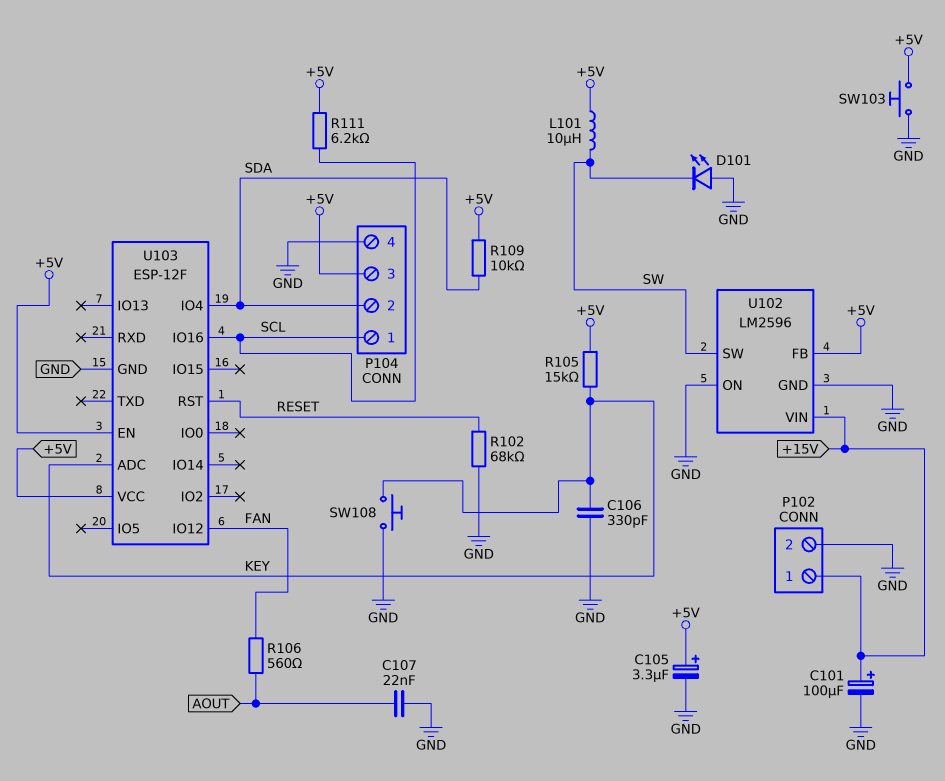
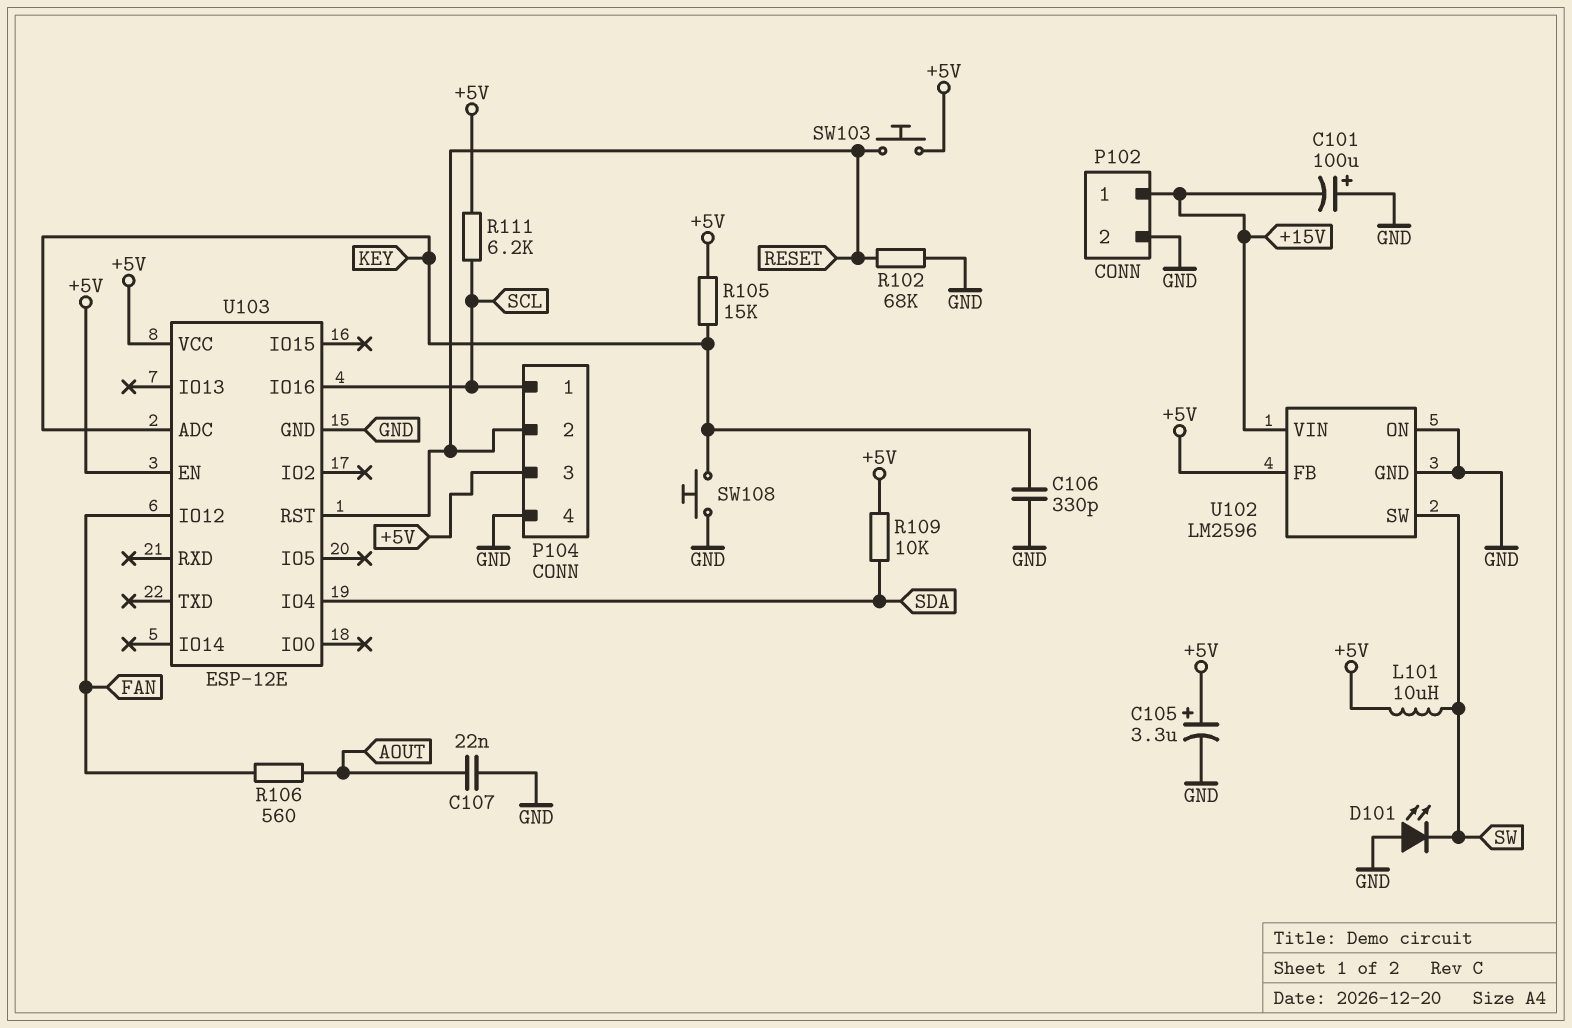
C101: 100uF (plus +15V, minus GND) -> 100uF (plus GND, minus +15V)
P104 pin 2: SDA -> RESET
SW103: button (+5V, GND) -> button (+5V, RESET)
U103: ESP-12F -> ESP-12E

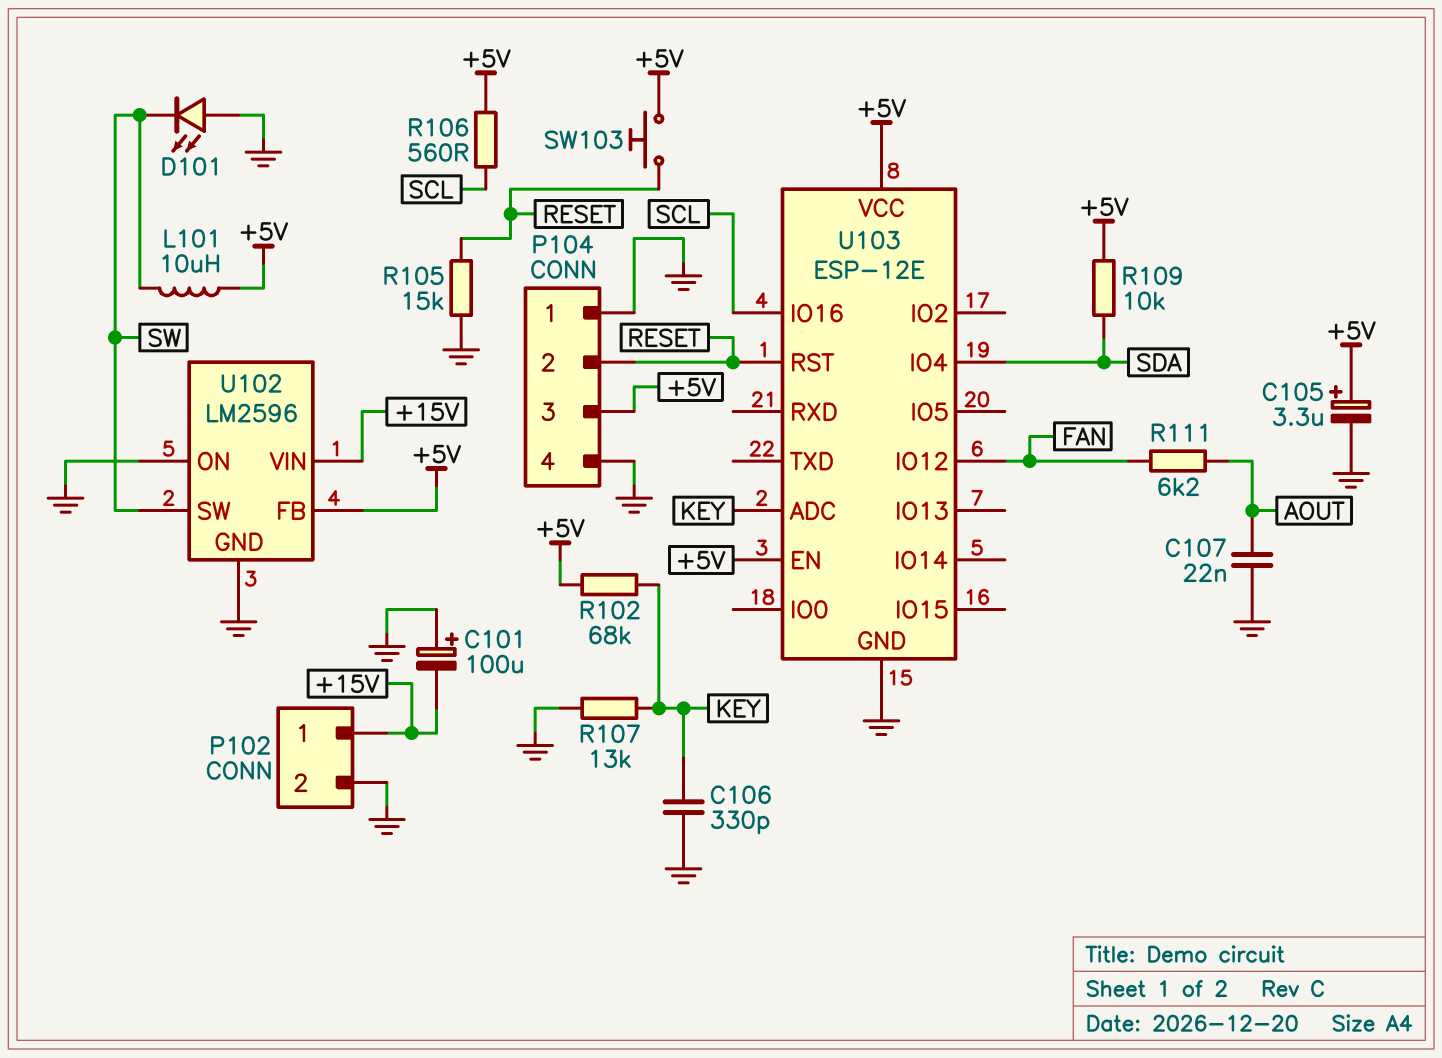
P104 pin 1: SCL -> GND
R102: 68k (GND, RESET) -> 68k (+5V, KEY)
R105: 15k (+5V, KEY) -> 15k (GND, RESET)
R106: 560 (AOUT, FAN) -> 560 (+5V, SCL)
R107: none -> 13k (GND, KEY)
R111: 6.2k (+5V, SCL) -> 6.2k (AOUT, FAN)
SW108: button (GND, KEY) -> none

